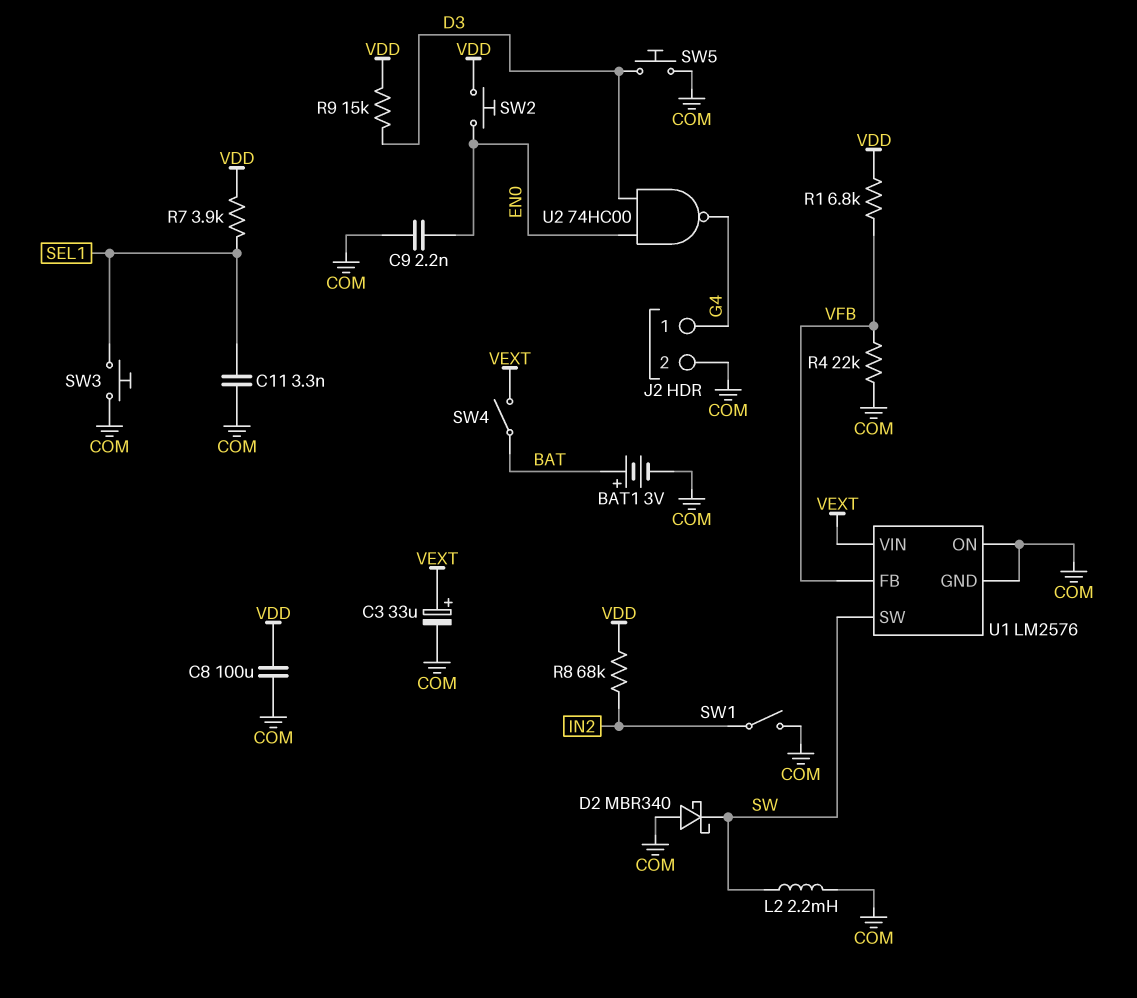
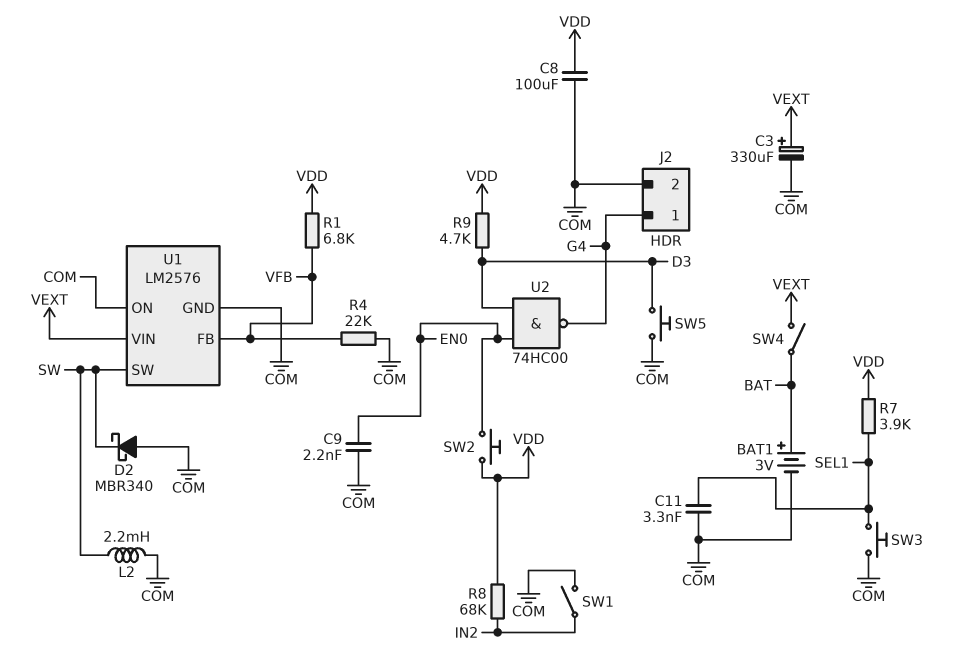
C3: 33uF (plus VEXT, minus COM) -> 330uF (plus VEXT, minus COM)
R9: 15k (D3, VDD) -> 4.7k (D3, VDD)

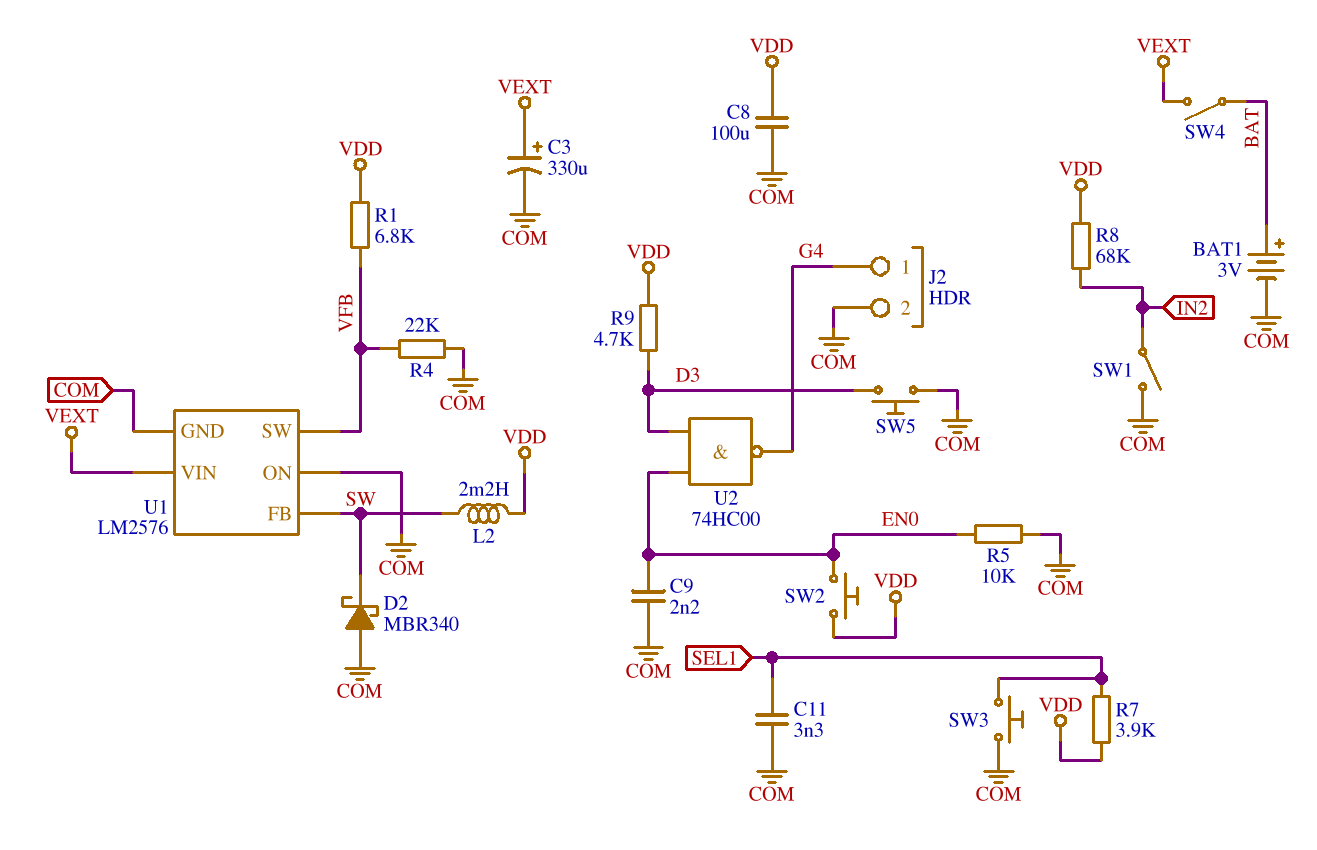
L2: 2.2mH (COM, SW) -> 2.2mH (SW, VDD)
R5: none -> 10k (COM, EN0)
U1 pin FB: VFB -> SW
U1 pin SW: SW -> VFB

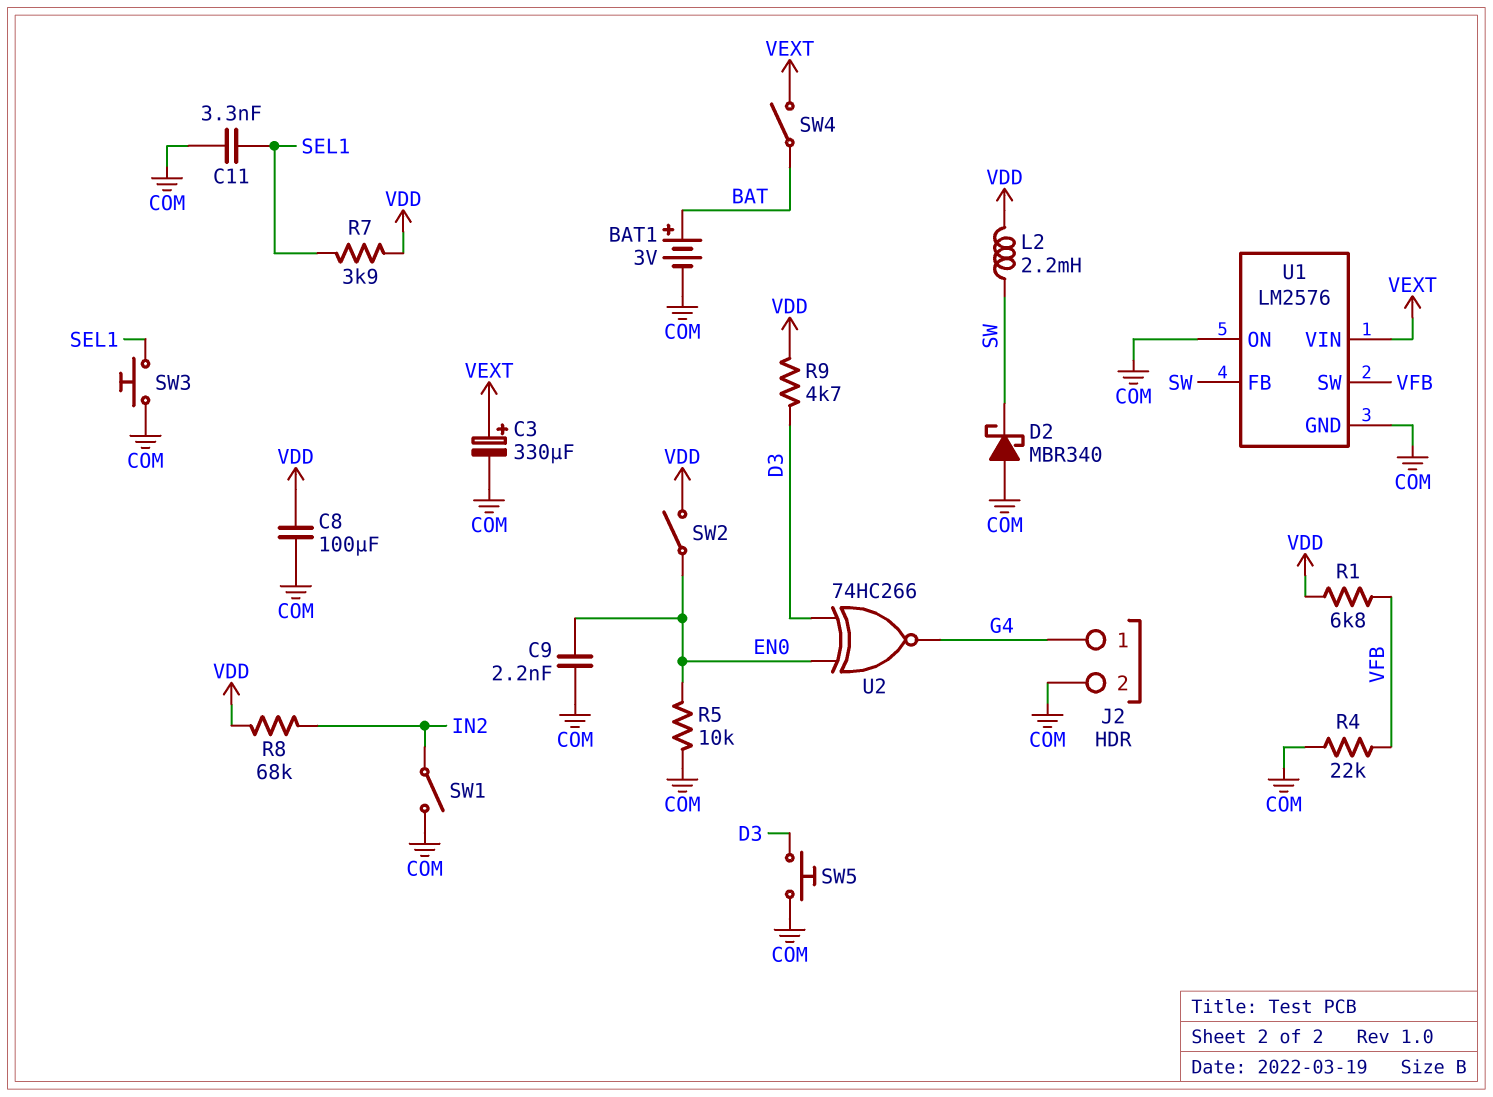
SW2: button (EN0, VDD) -> switch (EN0, VDD)
U2: NAND 74HC00 (in D3, in EN0, out G4) -> XNOR 74HC266 (in D3, in EN0, out G4)

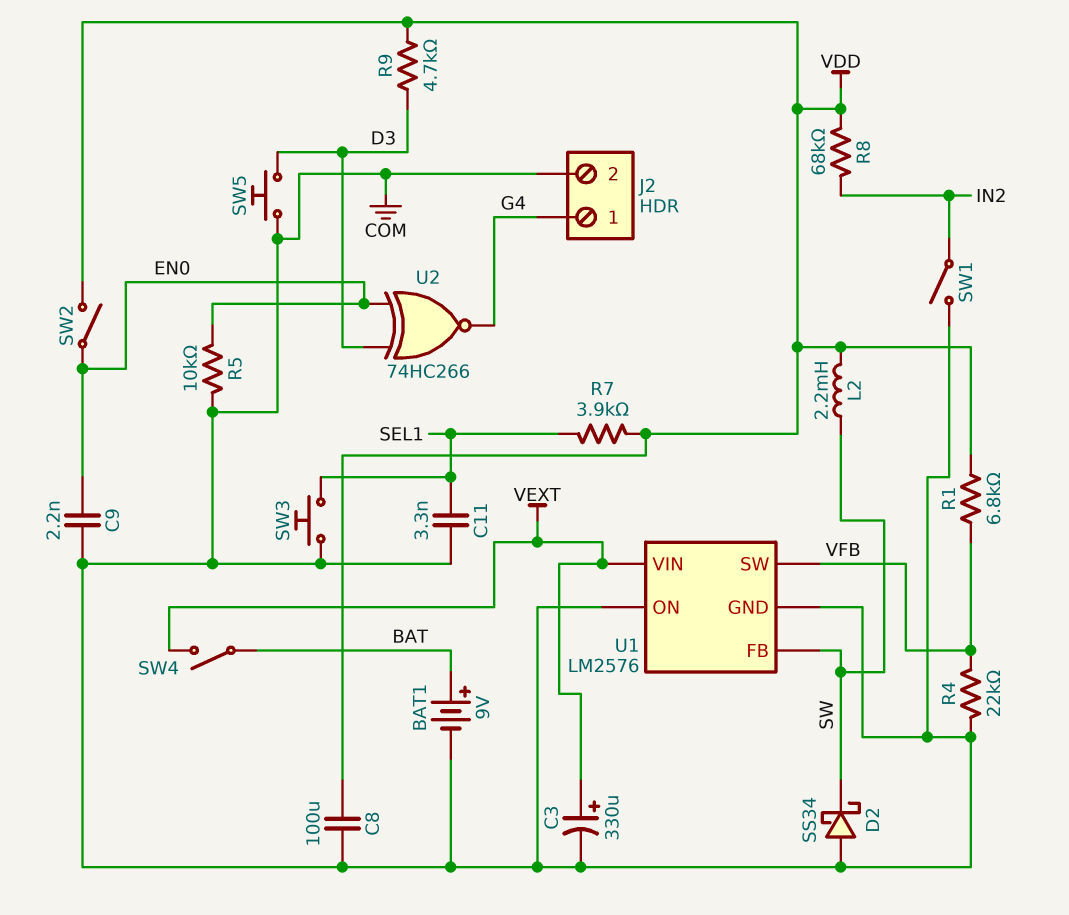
BAT1: 3V (plus BAT, minus COM) -> 9V (plus BAT, minus COM)
D2: schottky MBR340 (A COM, K SW) -> schottky SS34 (A COM, K SW)

